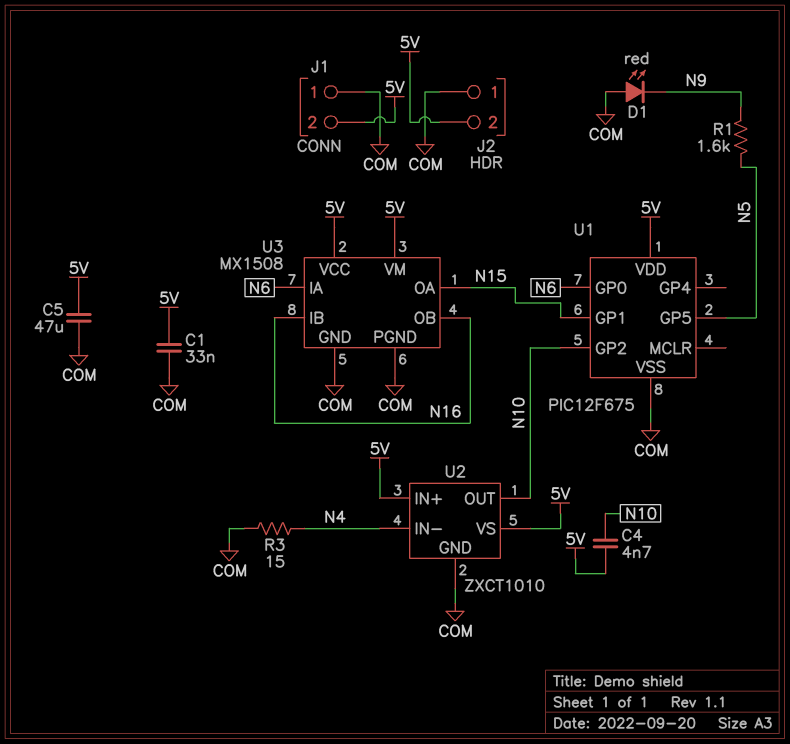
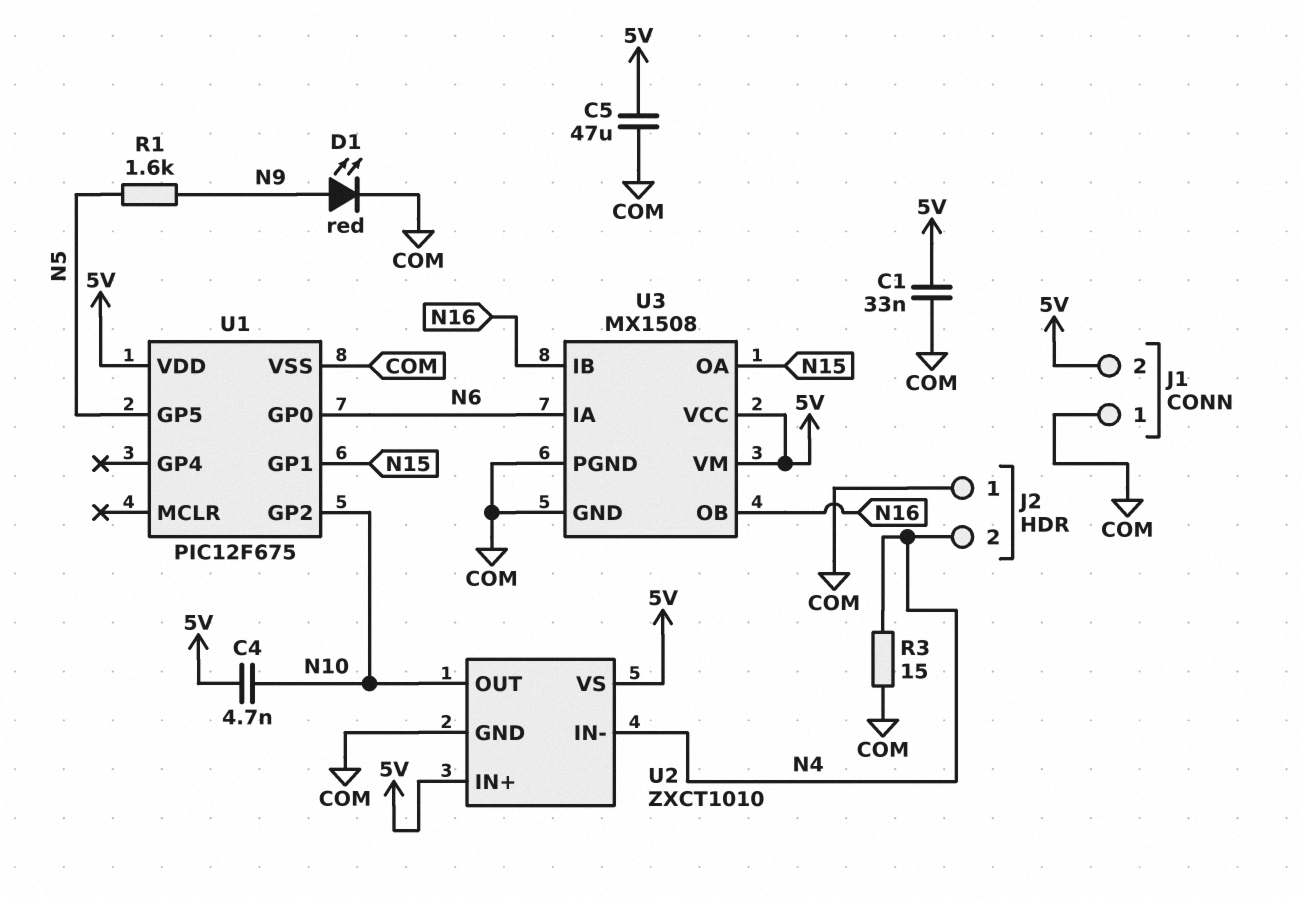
D1: LED red (A COM, K N9) -> LED red (A N9, K COM)
J2 pin 2: 5V -> N4

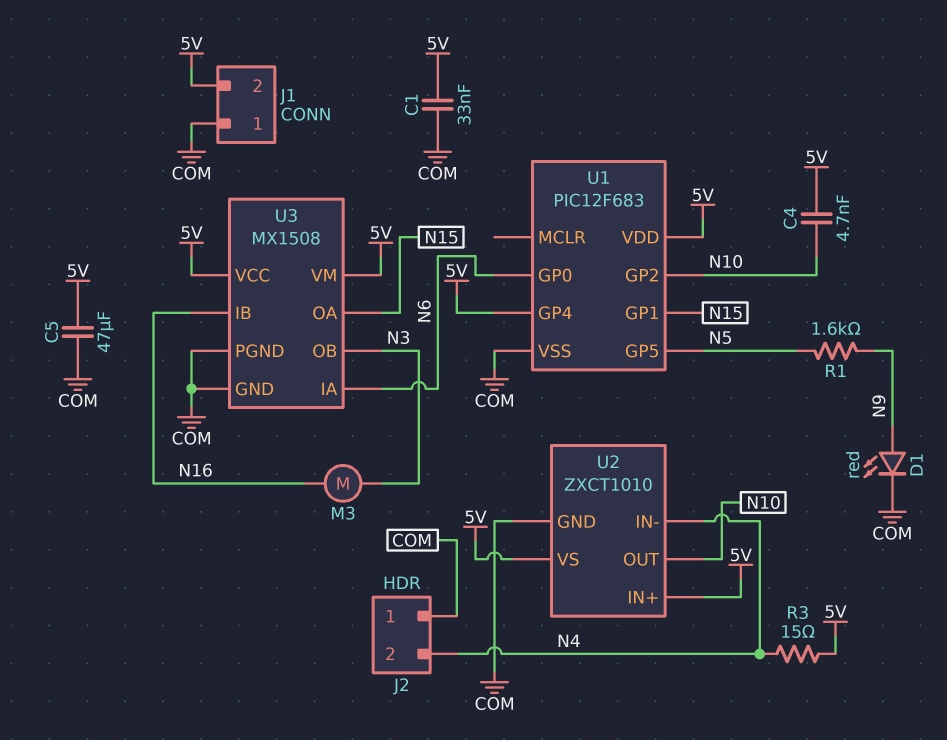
M3: none -> motor (N3, N16)
R3: 15 (COM, N4) -> 15 (5V, N4)
U1: PIC12F675 -> PIC12F683
U1 pin GP4: none -> 5V
U3 pin OB: N16 -> N3

